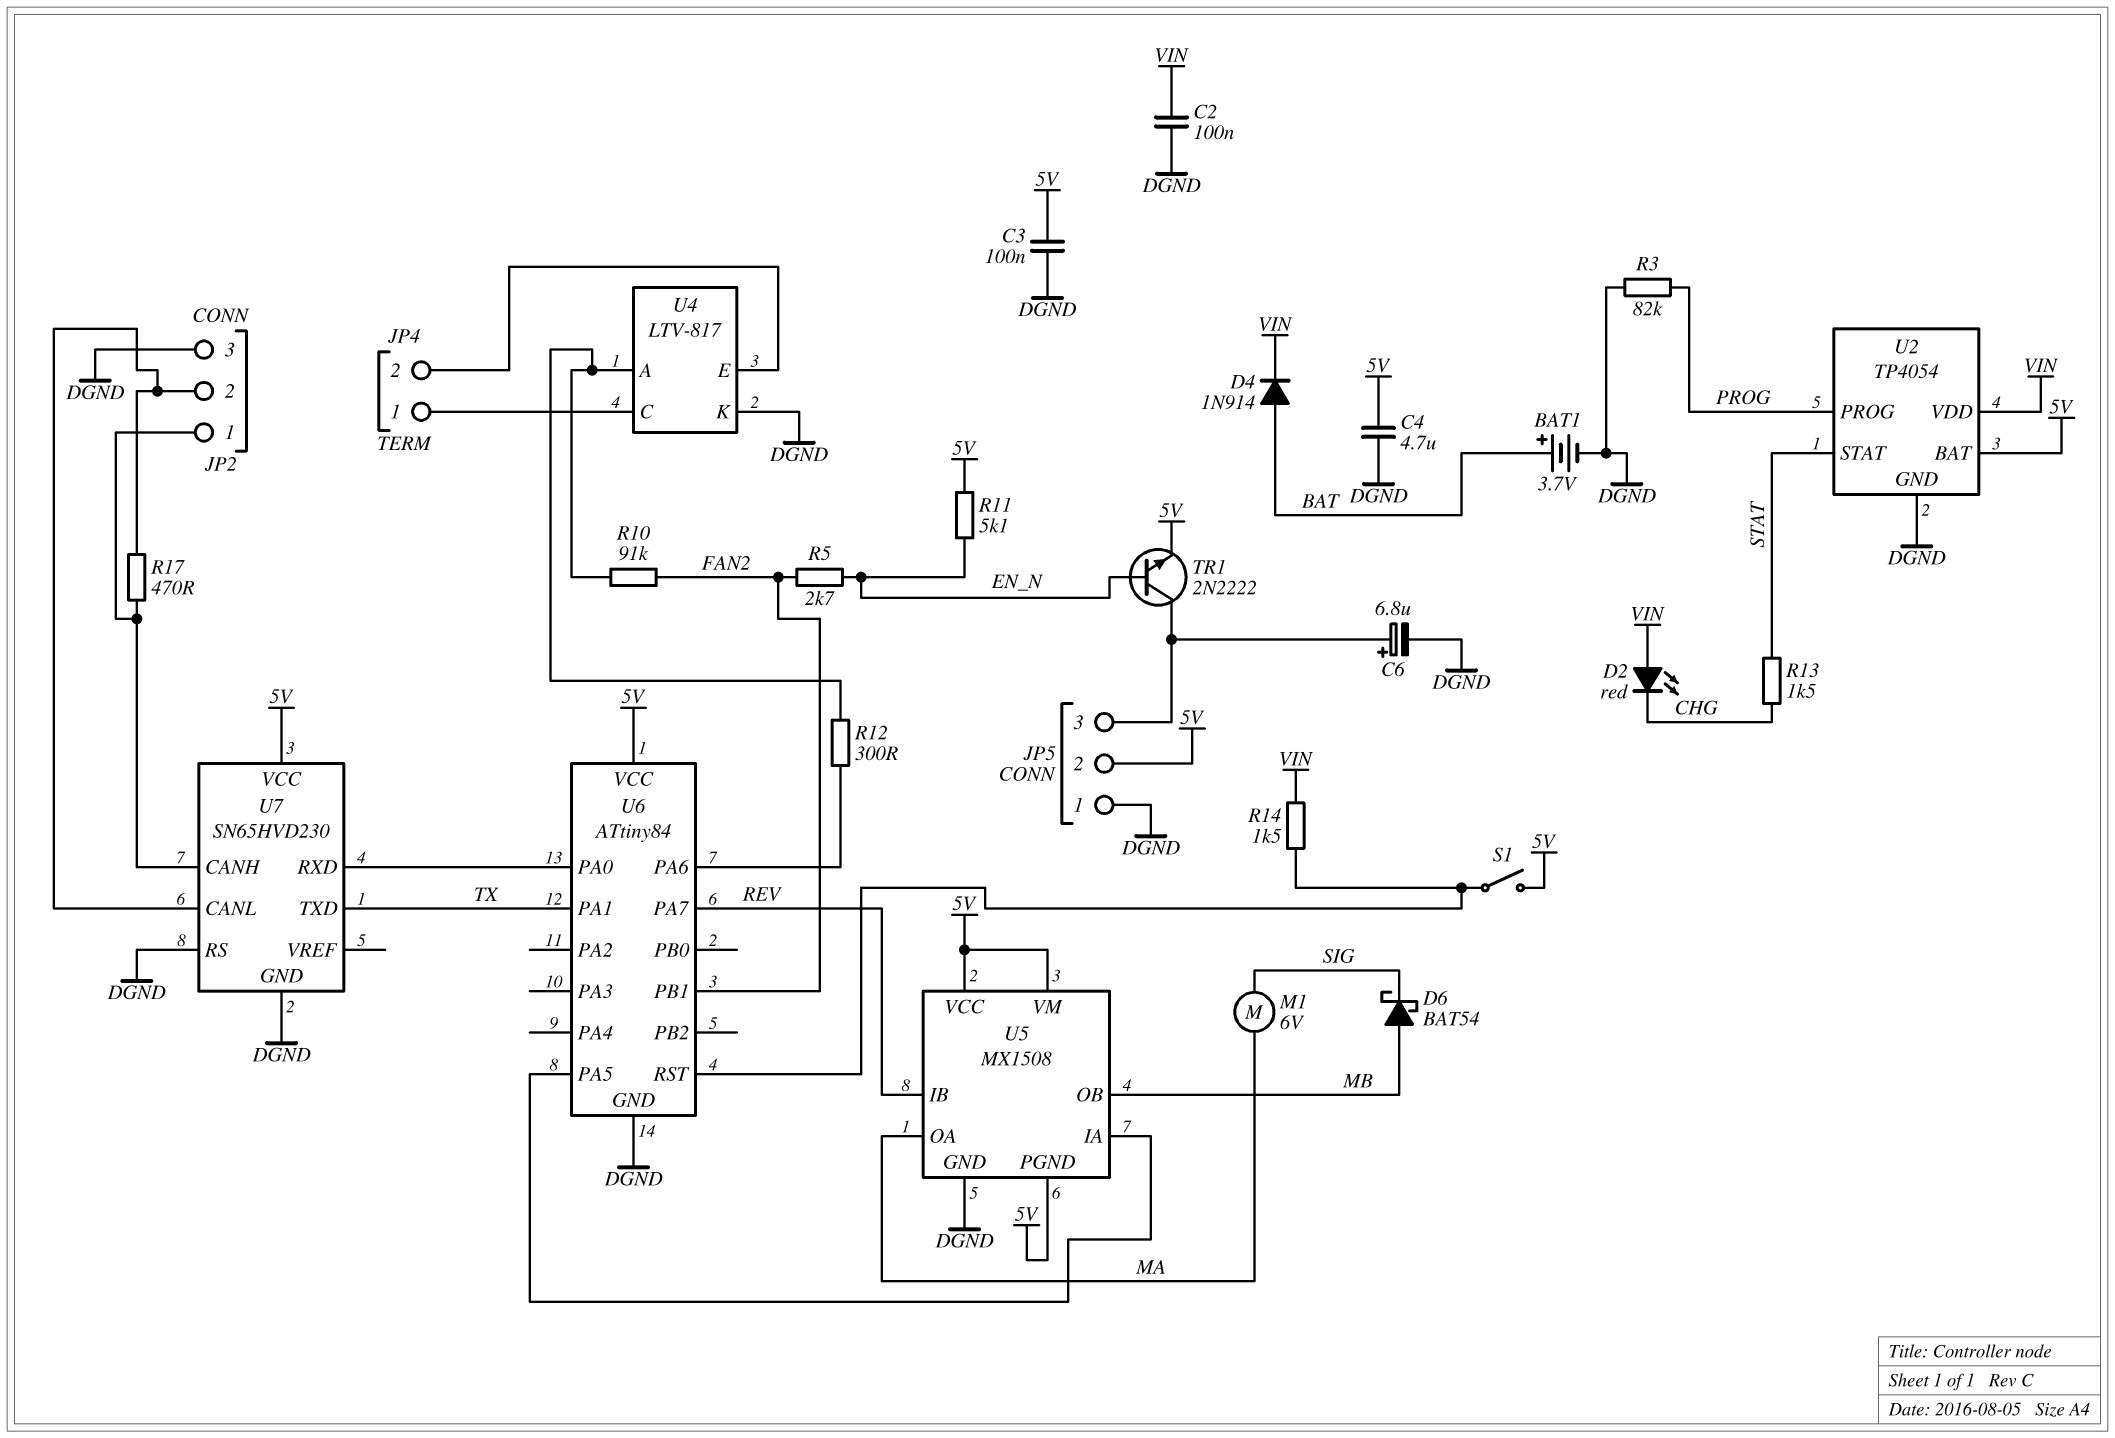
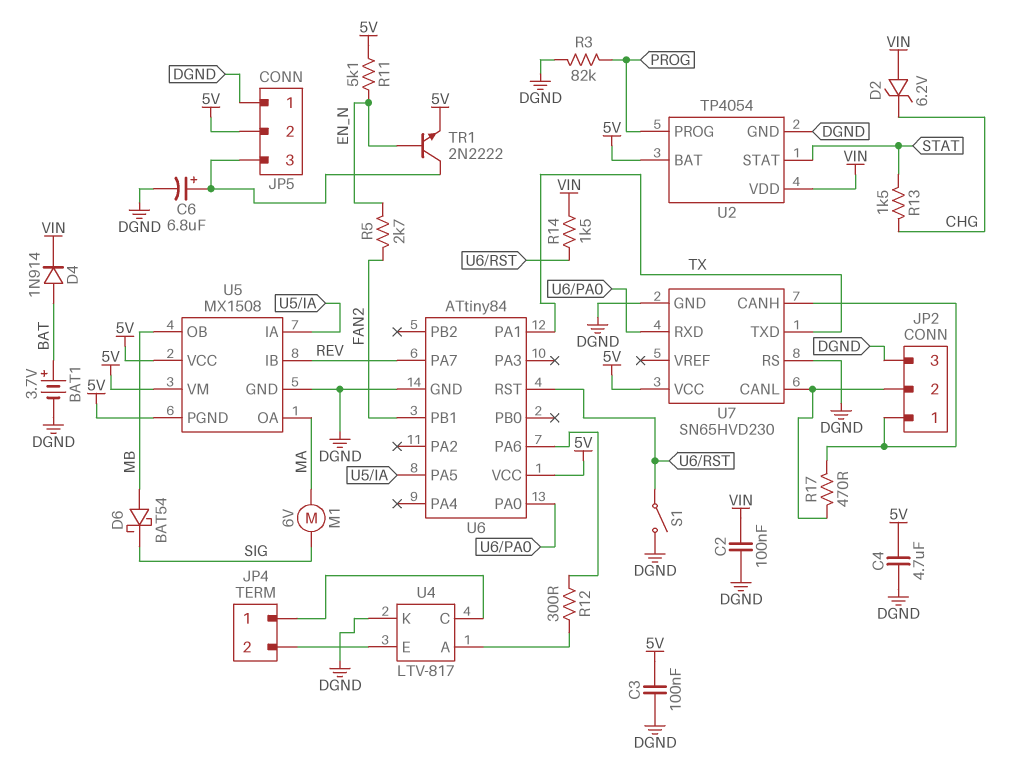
D2: LED red (A VIN, K CHG) -> zener 6.2V (A VIN, K CHG)
R10: 91k (FAN2, U4/A) -> none
S1: switch (5V, U6/RST) -> switch (DGND, U6/RST)

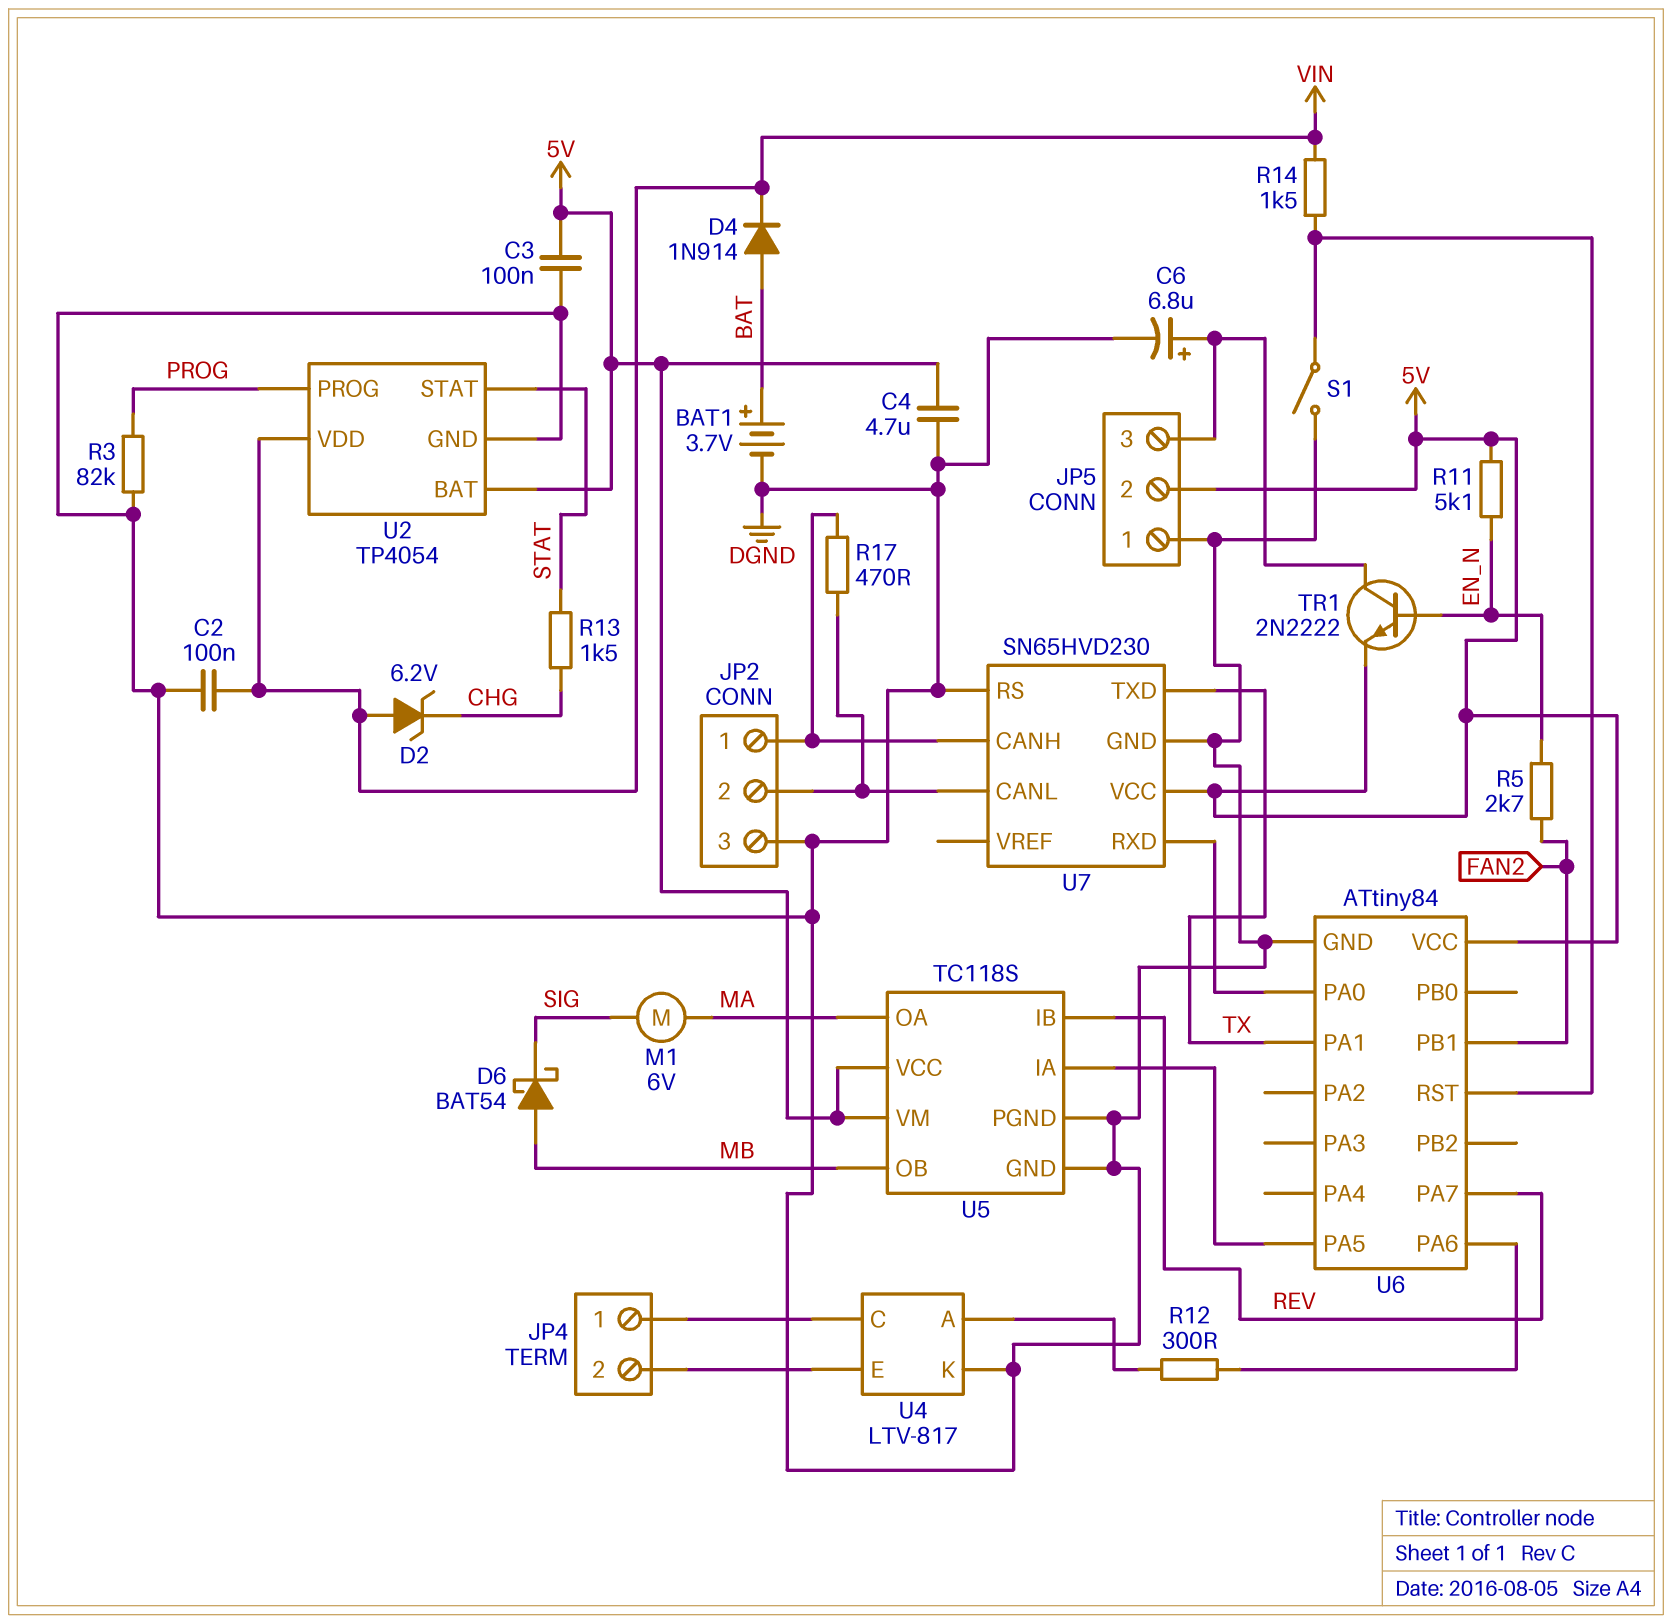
U5: MX1508 -> TC118S
U5 pin PGND: 5V -> DGND

